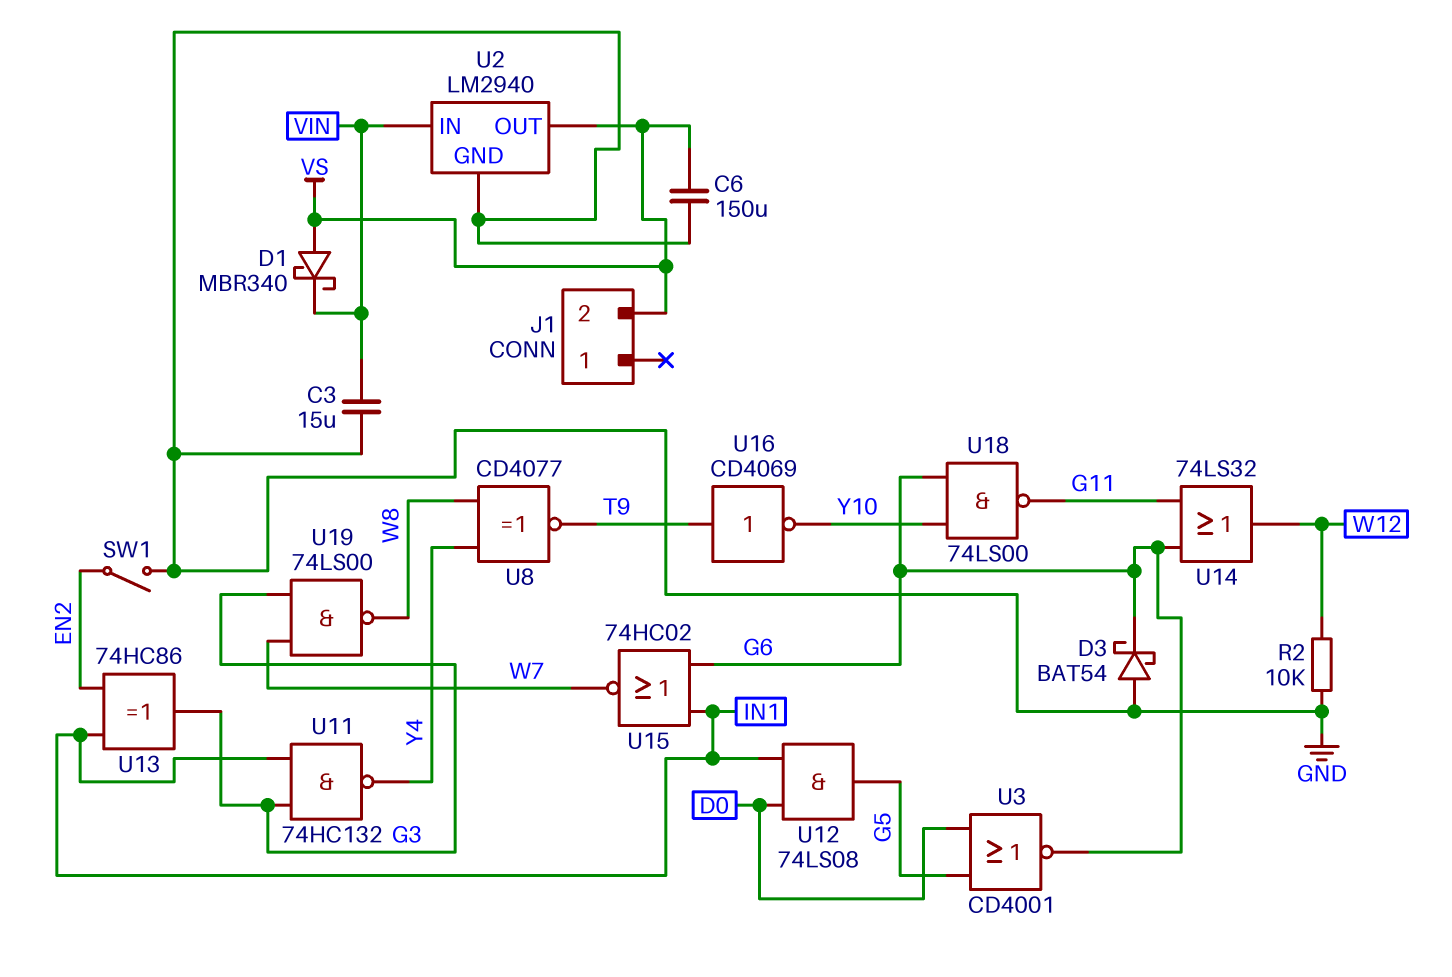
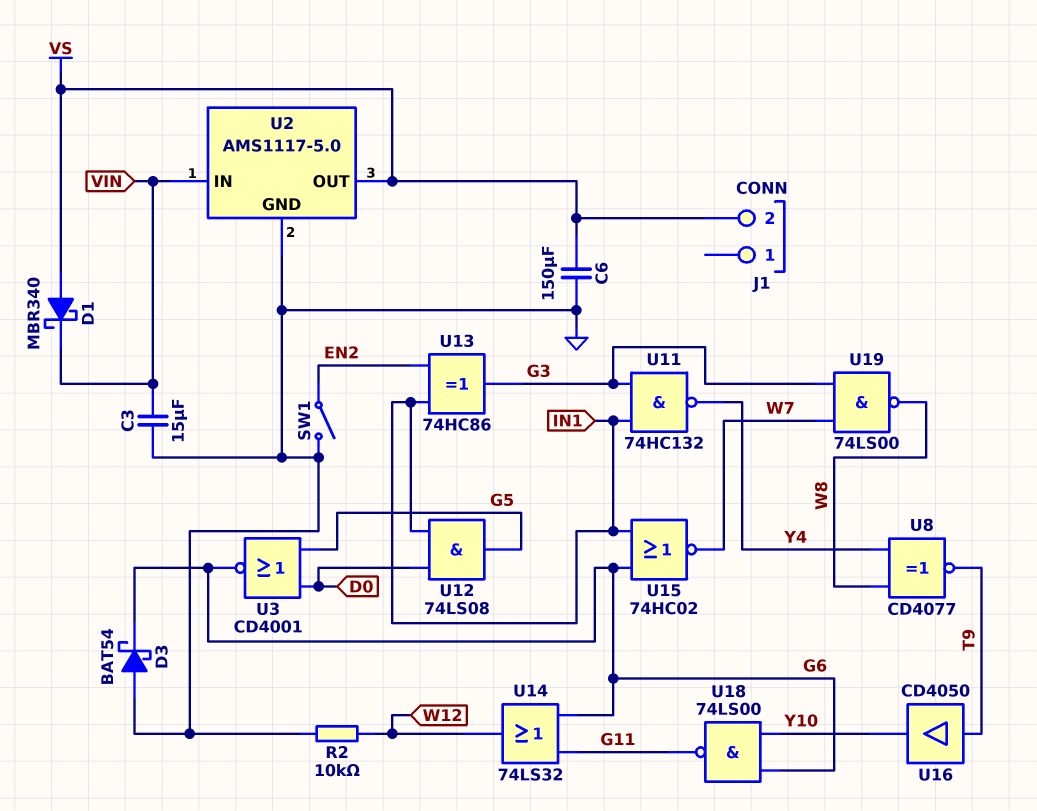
U2: LM2940 -> AMS1117-5.0
U16: NOT CD4069 (in T9, out Y10) -> buffer CD4050 (in T9, out Y10)

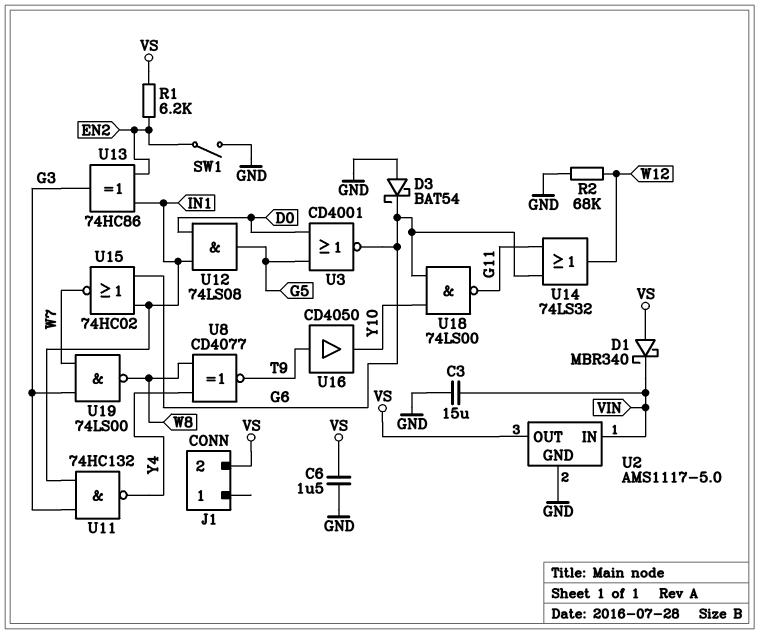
C6: 150uF (GND, VS) -> 1.5uF (GND, VS)
R1: none -> 6.2k (EN2, VS)
R2: 10k (GND, W12) -> 68k (GND, W12)

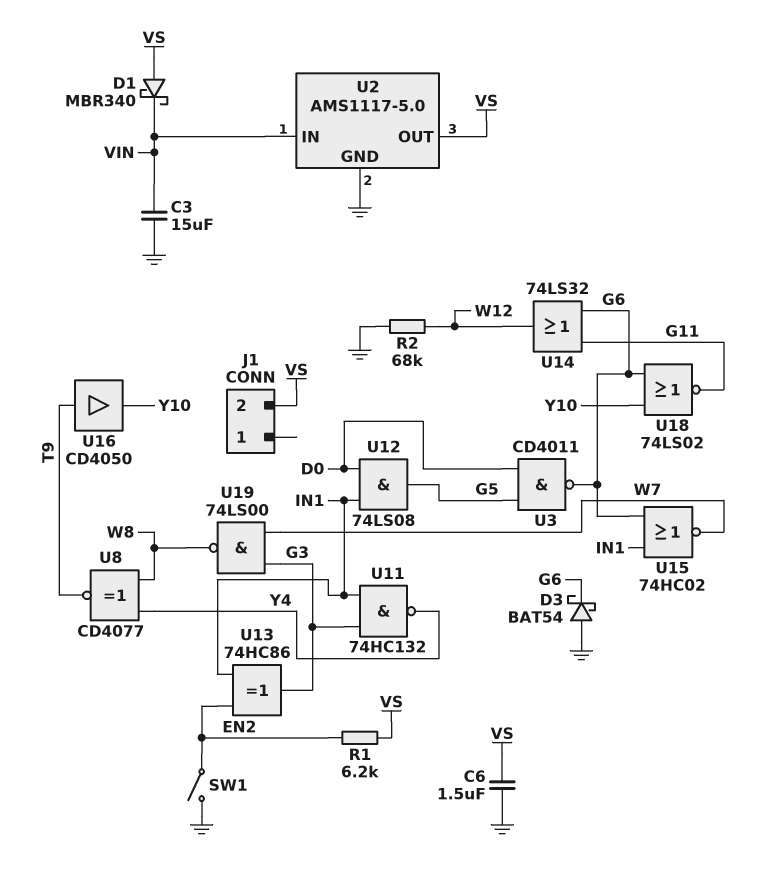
U3: NOR CD4001 (in D0, in G5, out G6) -> NAND CD4011 (in D0, in G5, out G6)
U18: NAND 74LS00 (in G6, in Y10, out G11) -> NOR 74LS02 (in G6, in Y10, out G11)

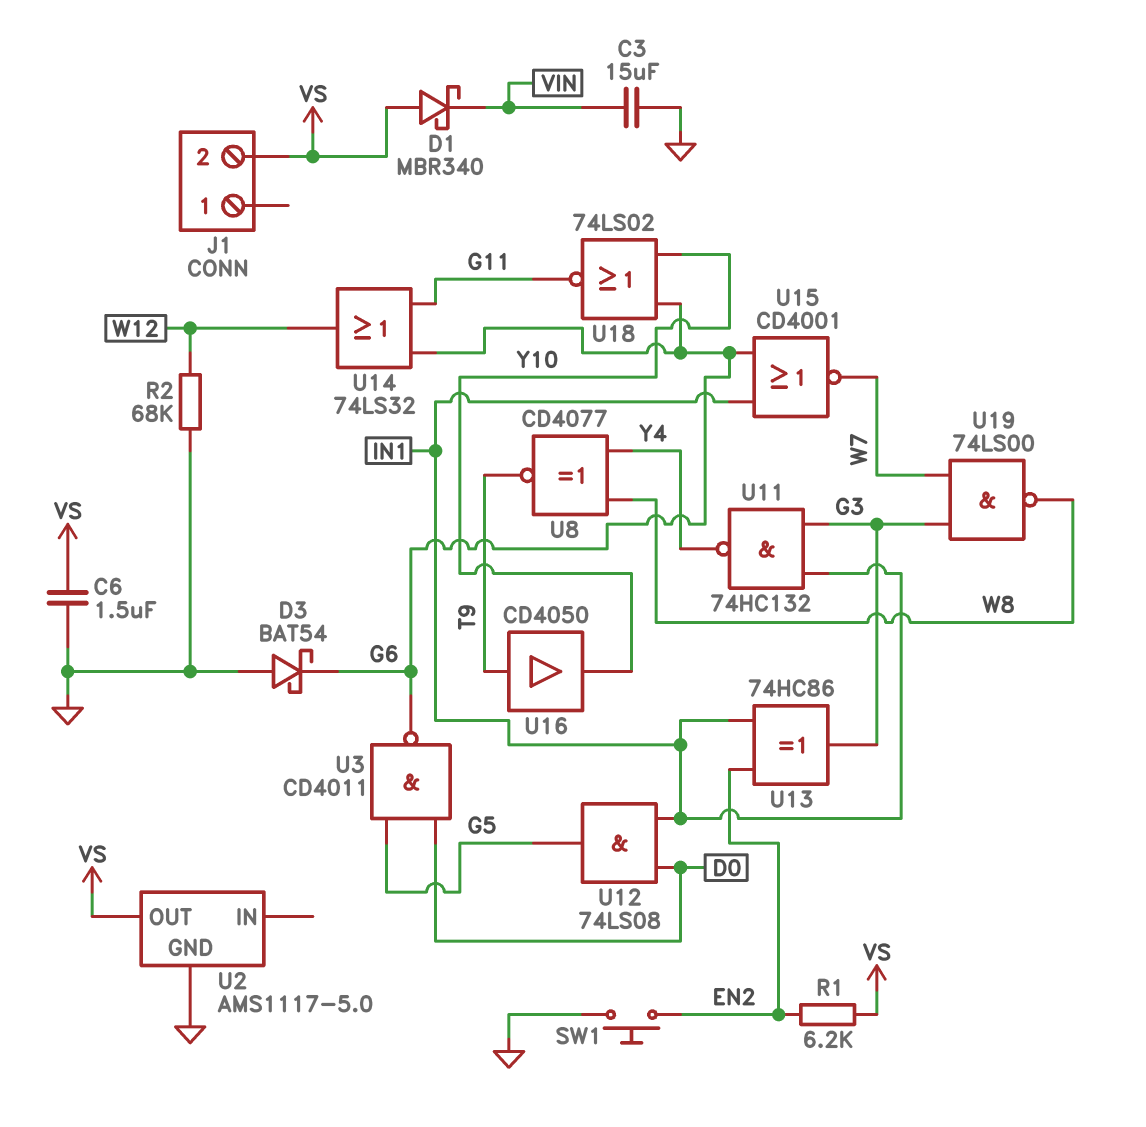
SW1: switch (EN2, GND) -> button (EN2, GND)
U2 pin IN: VIN -> none
U15: NOR 74HC02 (in G6, in IN1, out W7) -> NOR CD4001 (in G6, in IN1, out W7)

